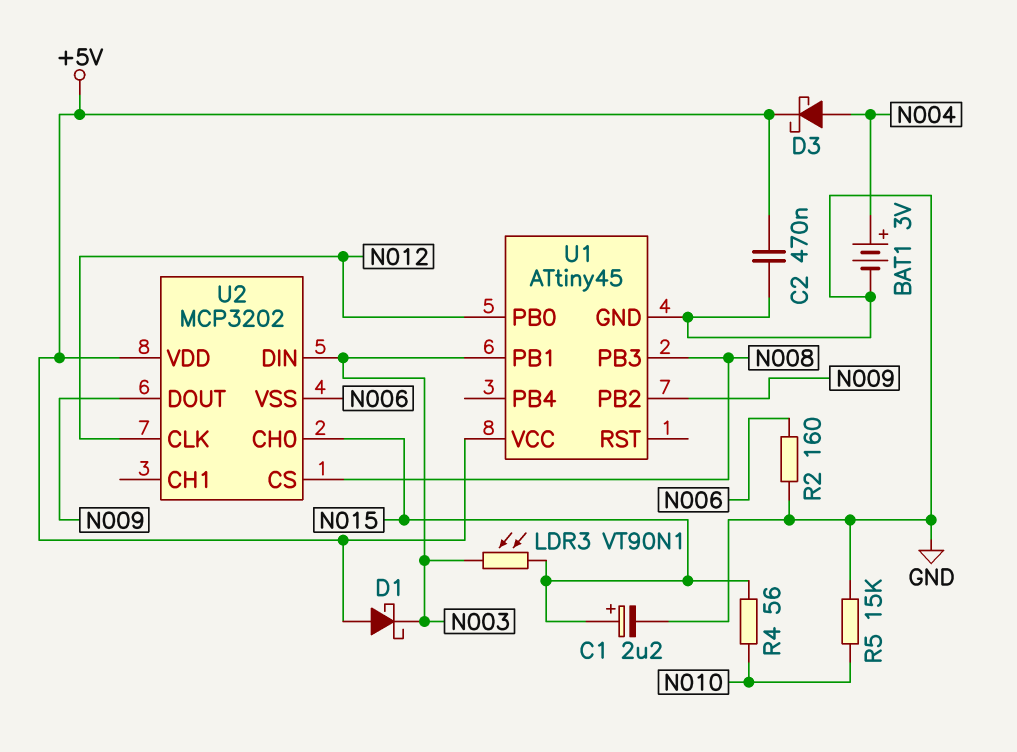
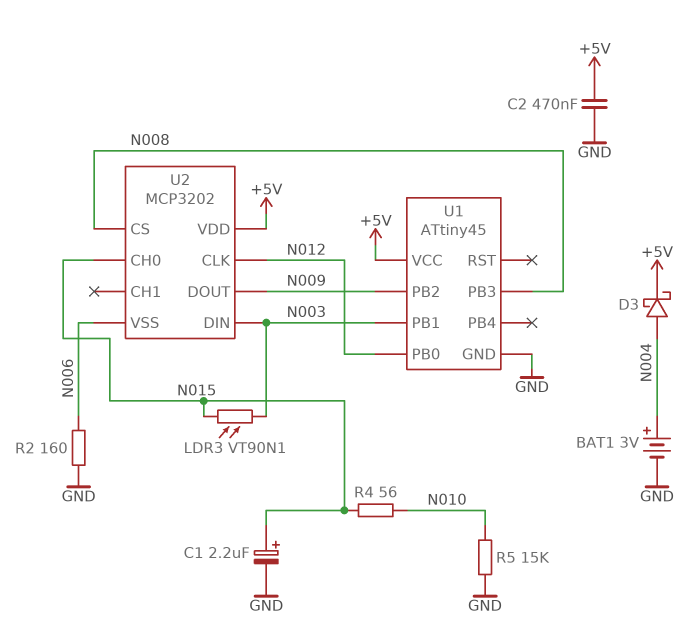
D1: schottky (A +5V, K N003) -> none

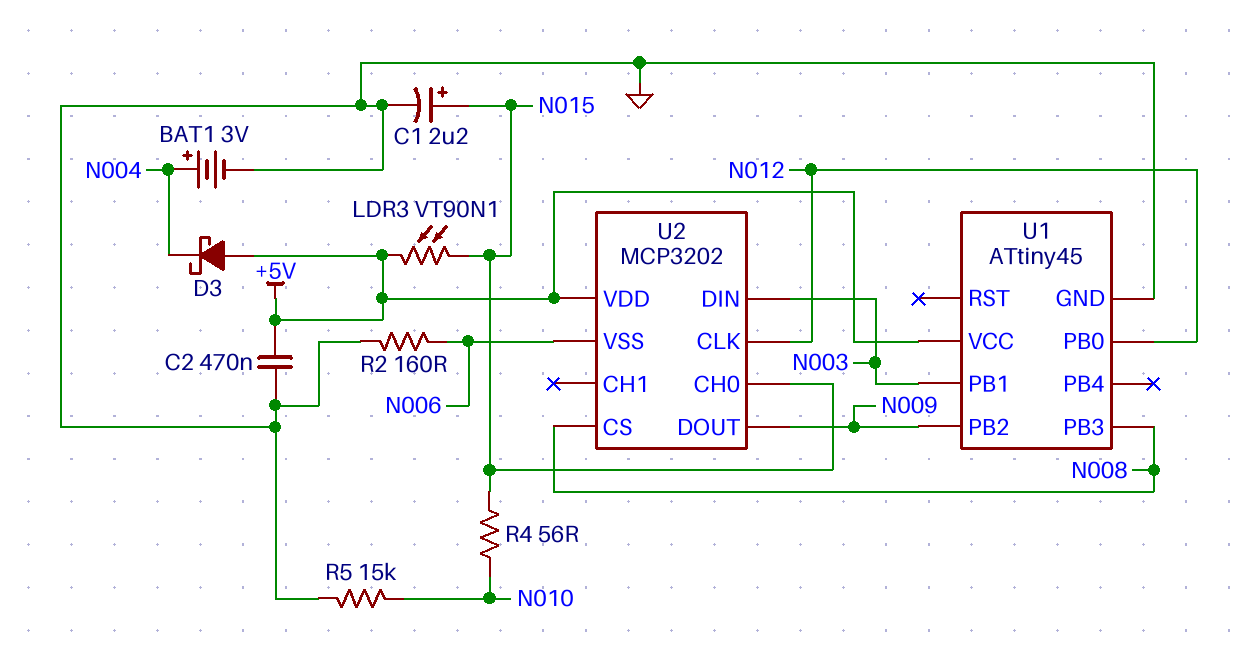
D3: schottky (A N004, K +5V) -> schottky (A +5V, K N004)
LDR3: VT90N1 (N003, N015) -> VT90N1 (+5V, N015)

